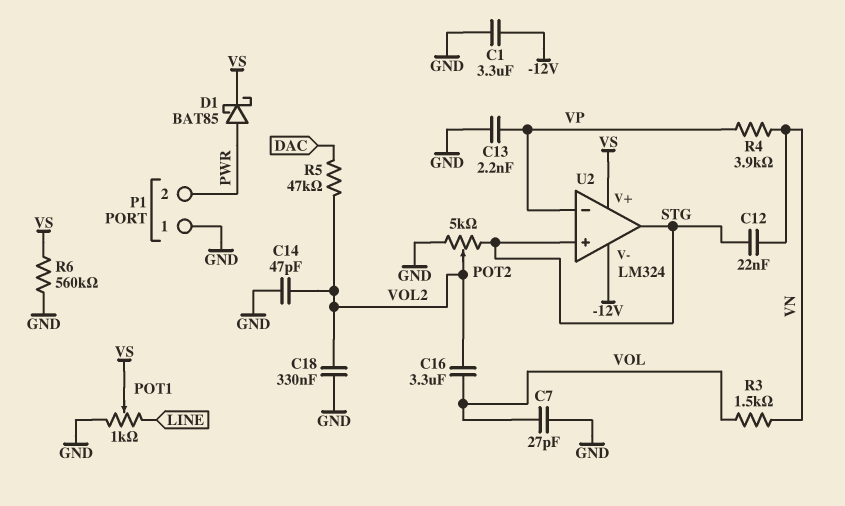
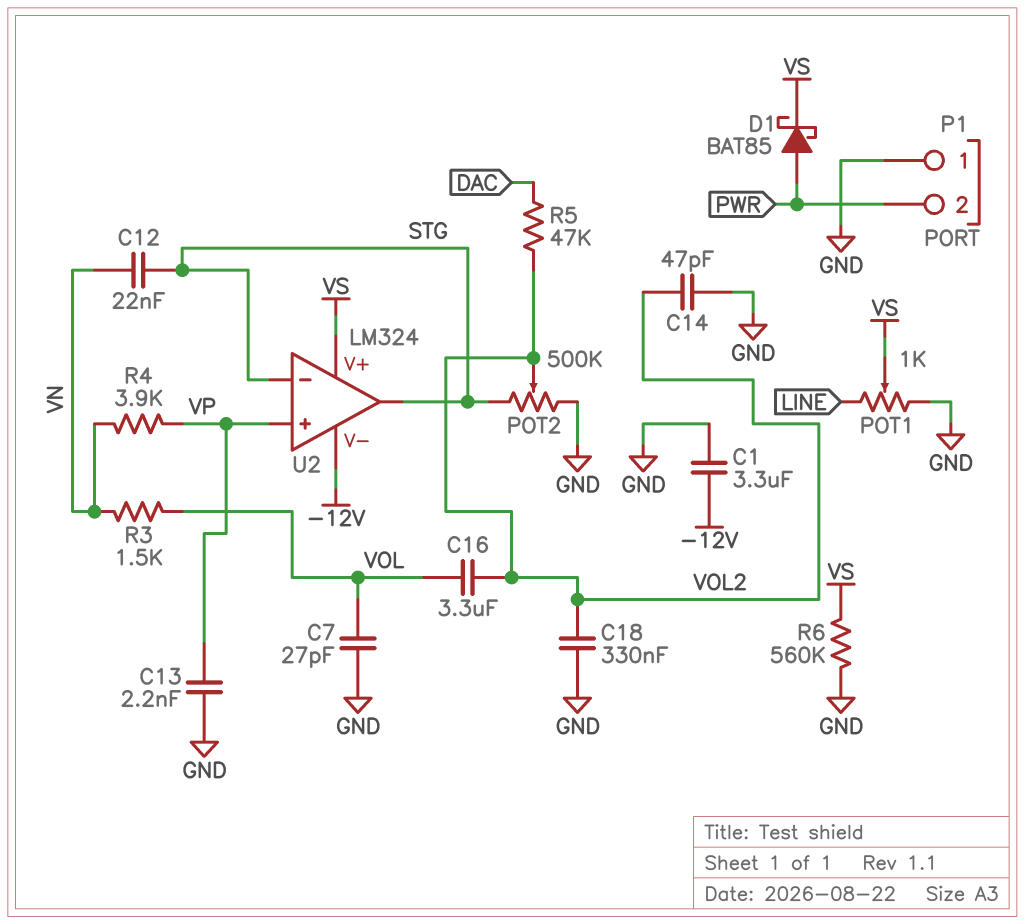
POT2: 5k (GND, STG, wiper VOL2) -> 500k (GND, STG, wiper VOL2)
U2 pin in+: STG -> VP
U2 pin in-: VP -> STG

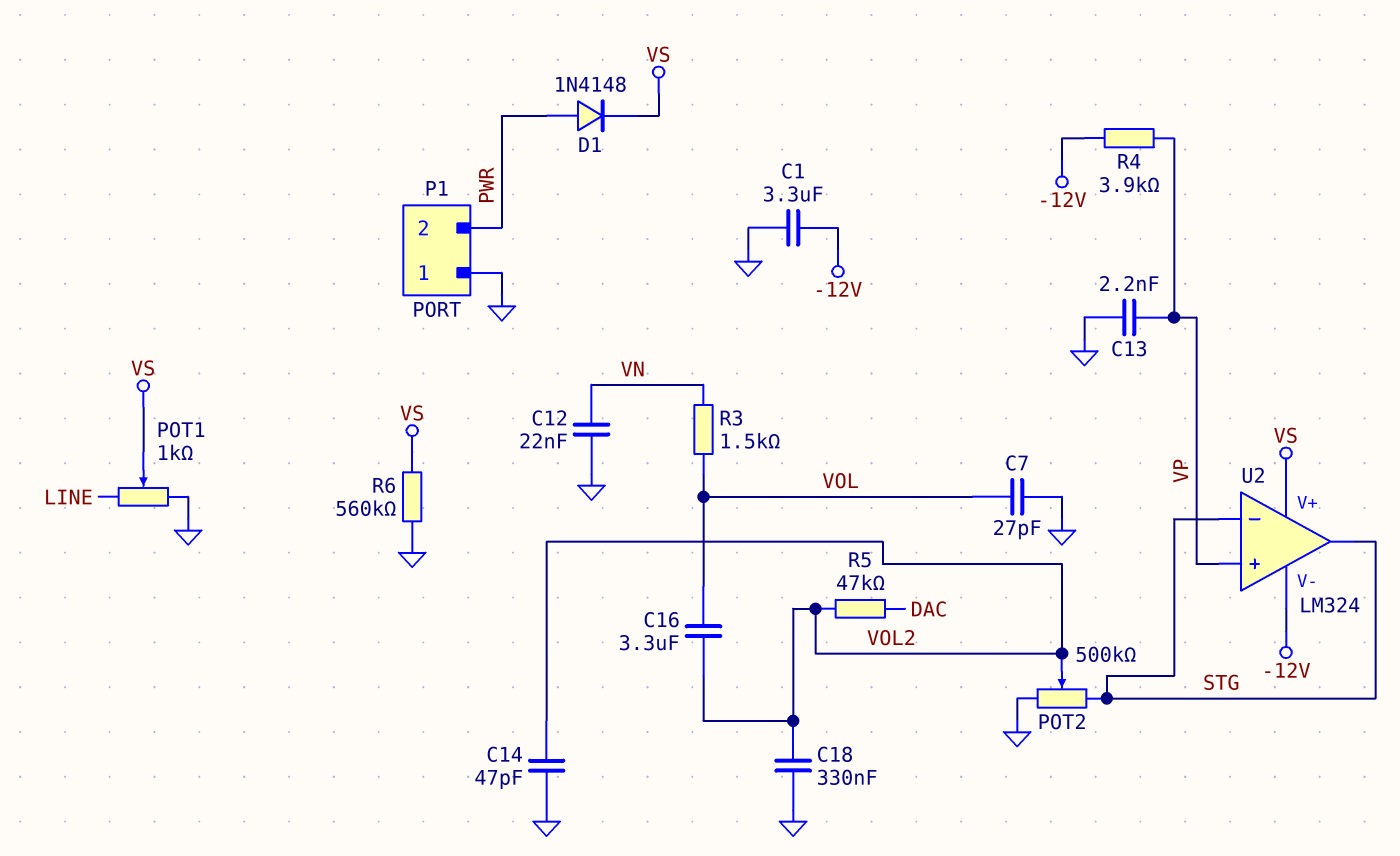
C12: 22nF (STG, VN) -> 22nF (GND, VN)
D1: schottky BAT85 (A PWR, K VS) -> diode 1N4148 (A PWR, K VS)
R4: 3.9k (VN, VP) -> 3.9k (-12V, VP)

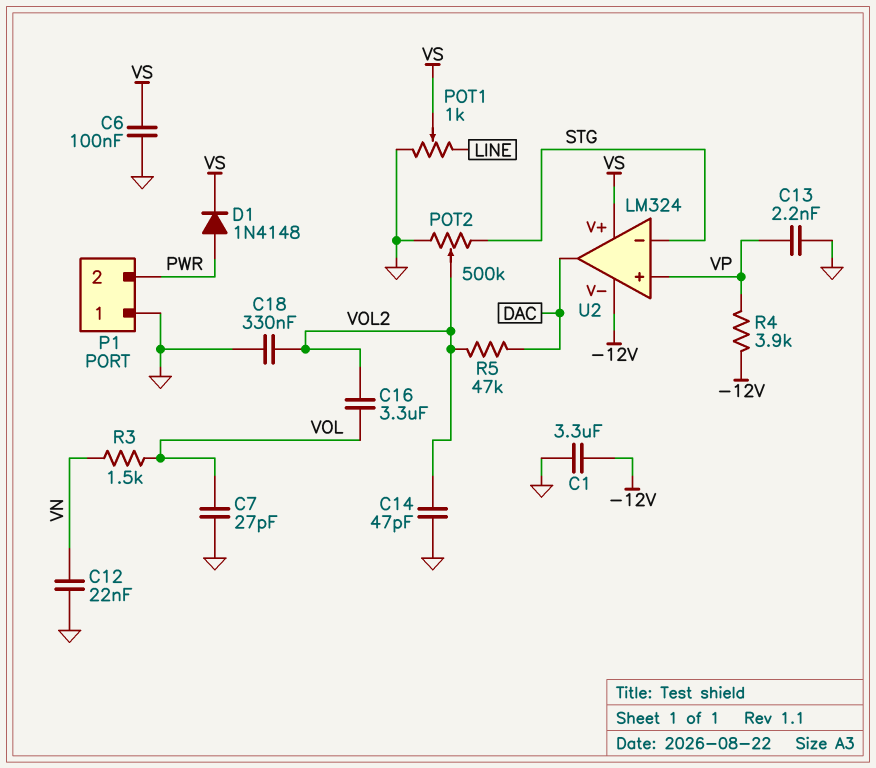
C6: none -> 100nF (GND, VS)
R6: 560k (GND, VS) -> none
U2 pin out: STG -> DAC

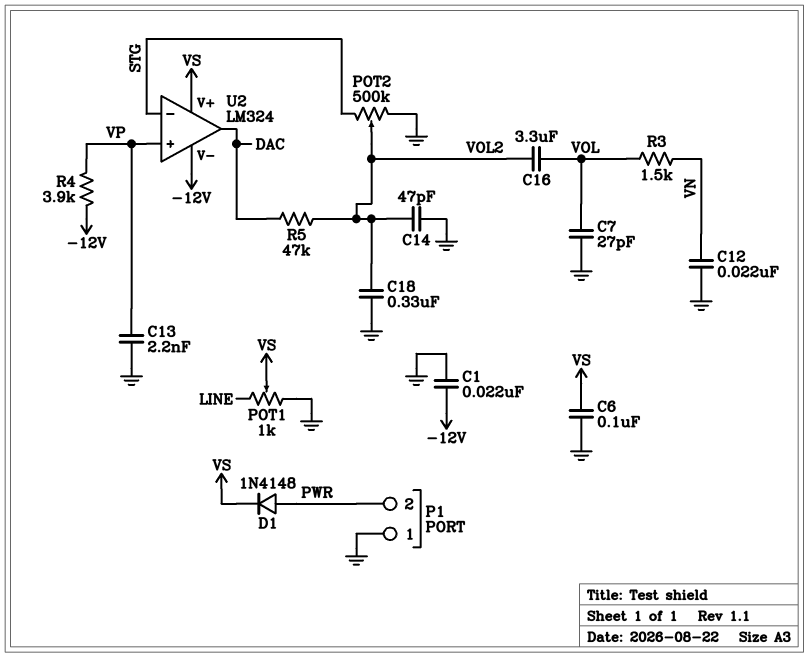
C1: 3.3uF (-12V, GND) -> 22nF (-12V, GND)

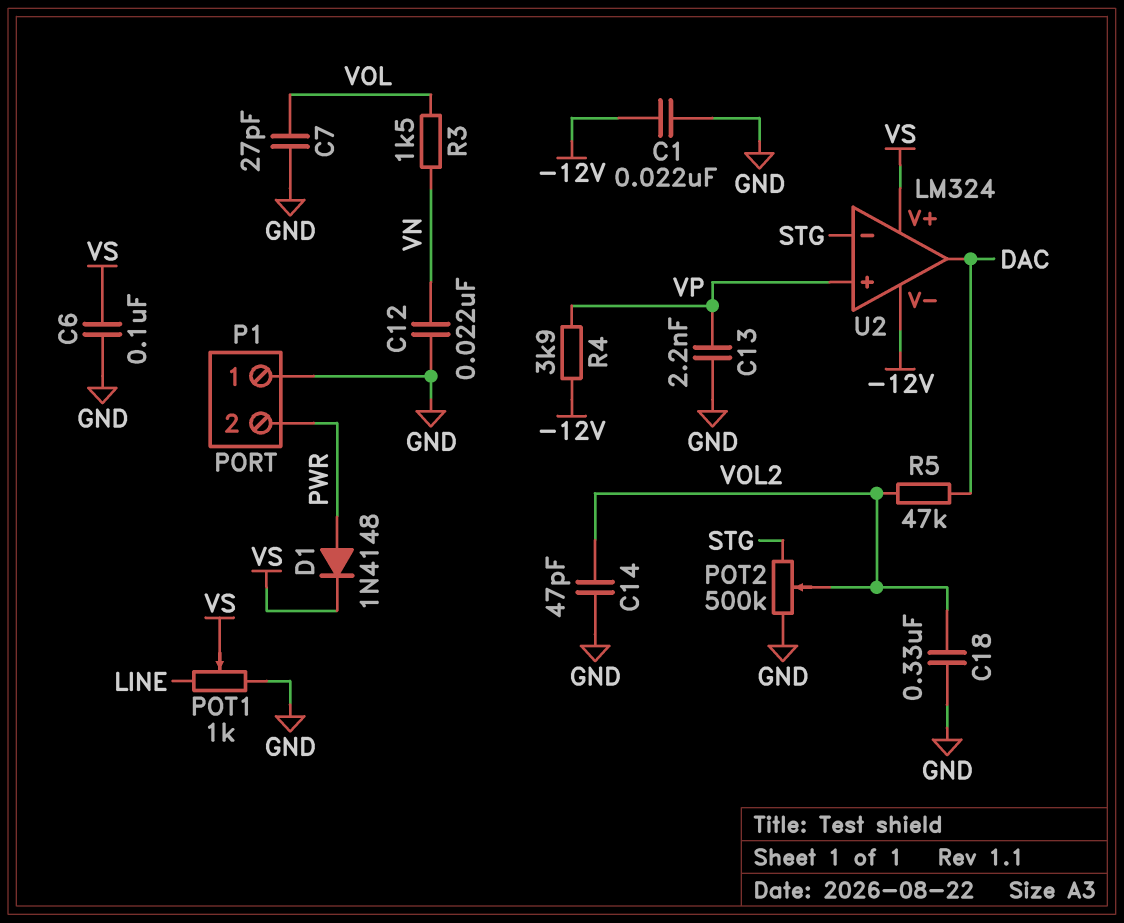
C16: 3.3uF (VOL, VOL2) -> none

